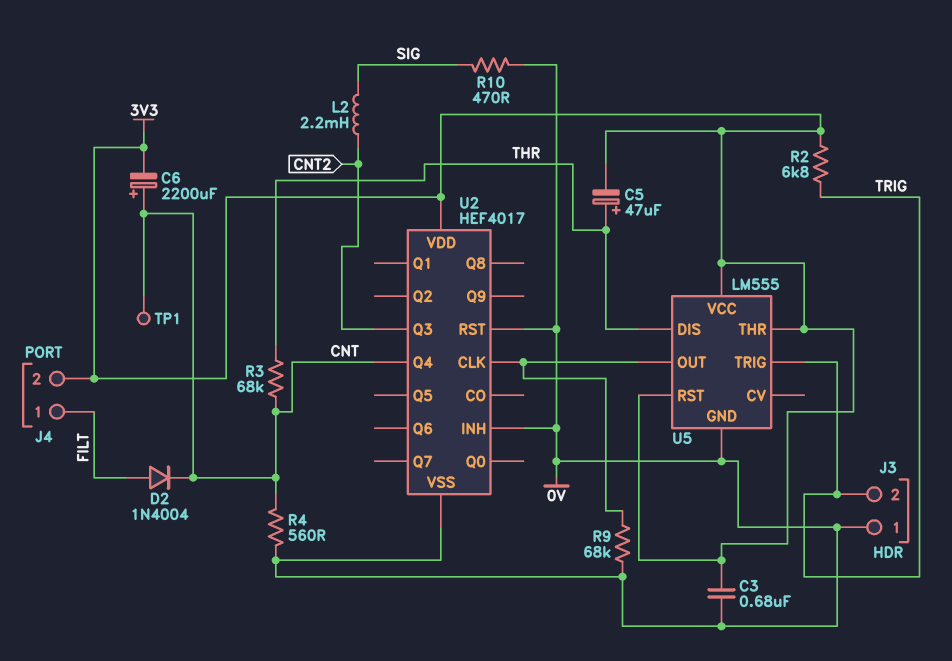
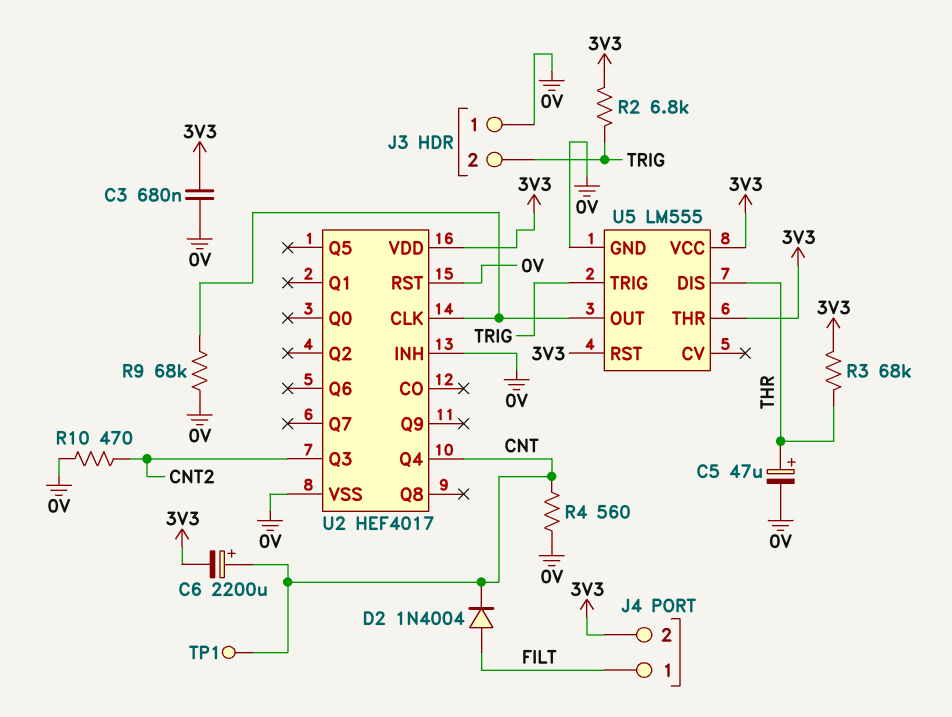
C5: 47uF (plus THR, minus 3V3) -> 47uF (plus THR, minus 0V)
L2: 2.2mH (CNT2, SIG) -> none
R3: 68k (CNT, THR) -> 68k (3V3, THR)
R10: 470 (0V, SIG) -> 470 (0V, CNT2)

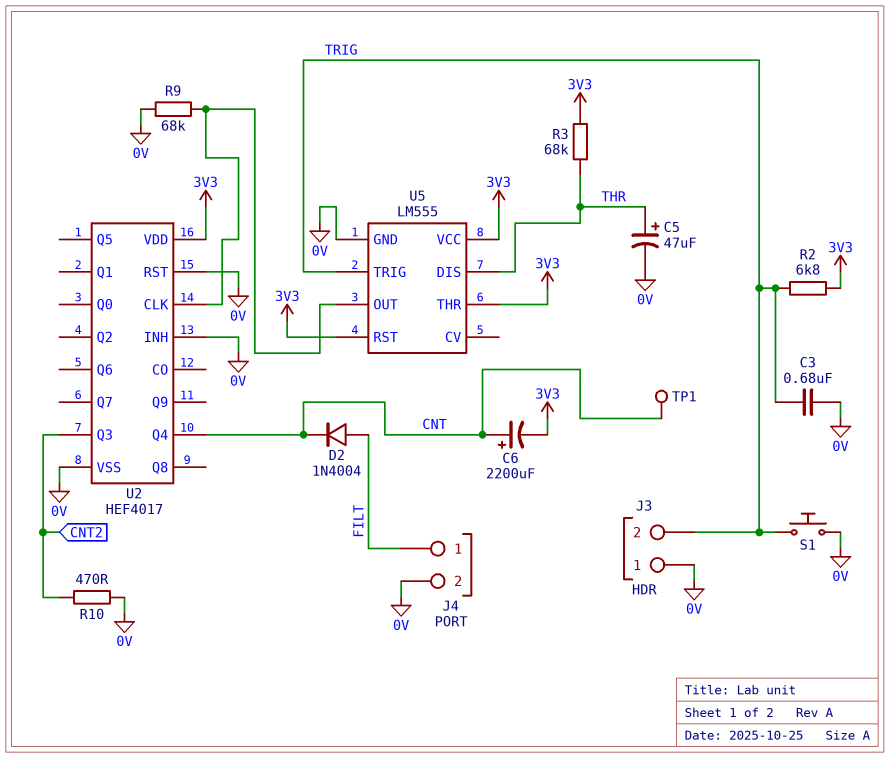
C3: 680nF (0V, 3V3) -> 680nF (0V, TRIG)
J4 pin 2: 3V3 -> 0V
R4: 560 (0V, CNT) -> none
S1: none -> button (0V, TRIG)

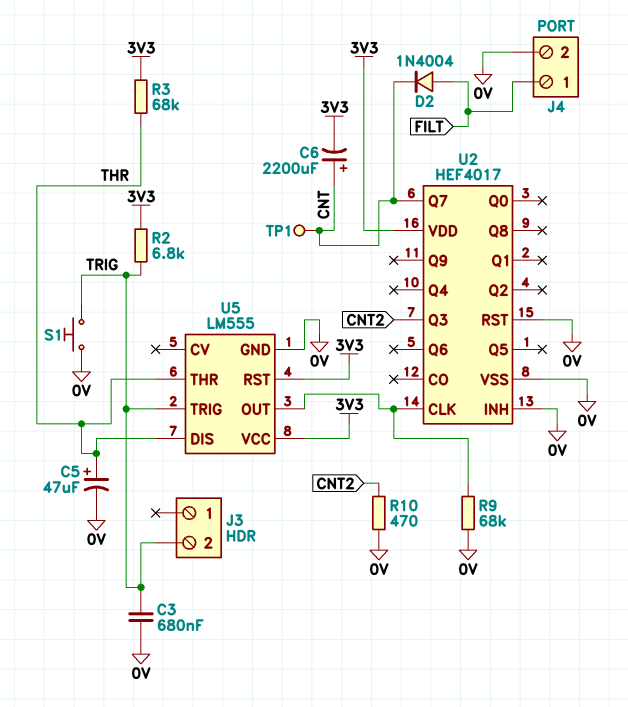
J3 pin 1: 0V -> none
U2 pin Q4: CNT -> none
U2 pin Q7: none -> CNT
U5 pin THR: 3V3 -> THR

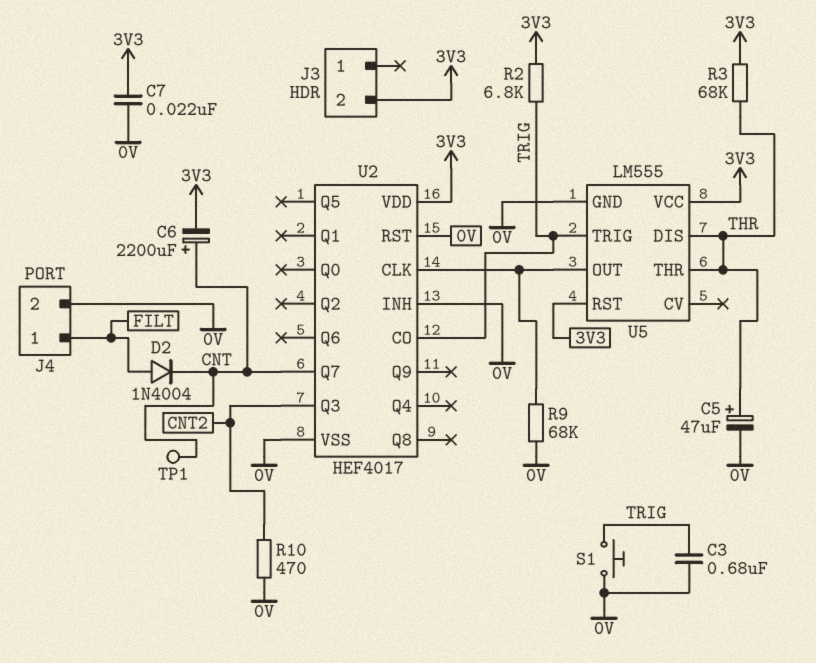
C7: none -> 22nF (0V, 3V3)
J3 pin 2: TRIG -> 3V3
U2 pin CO: none -> TRIG

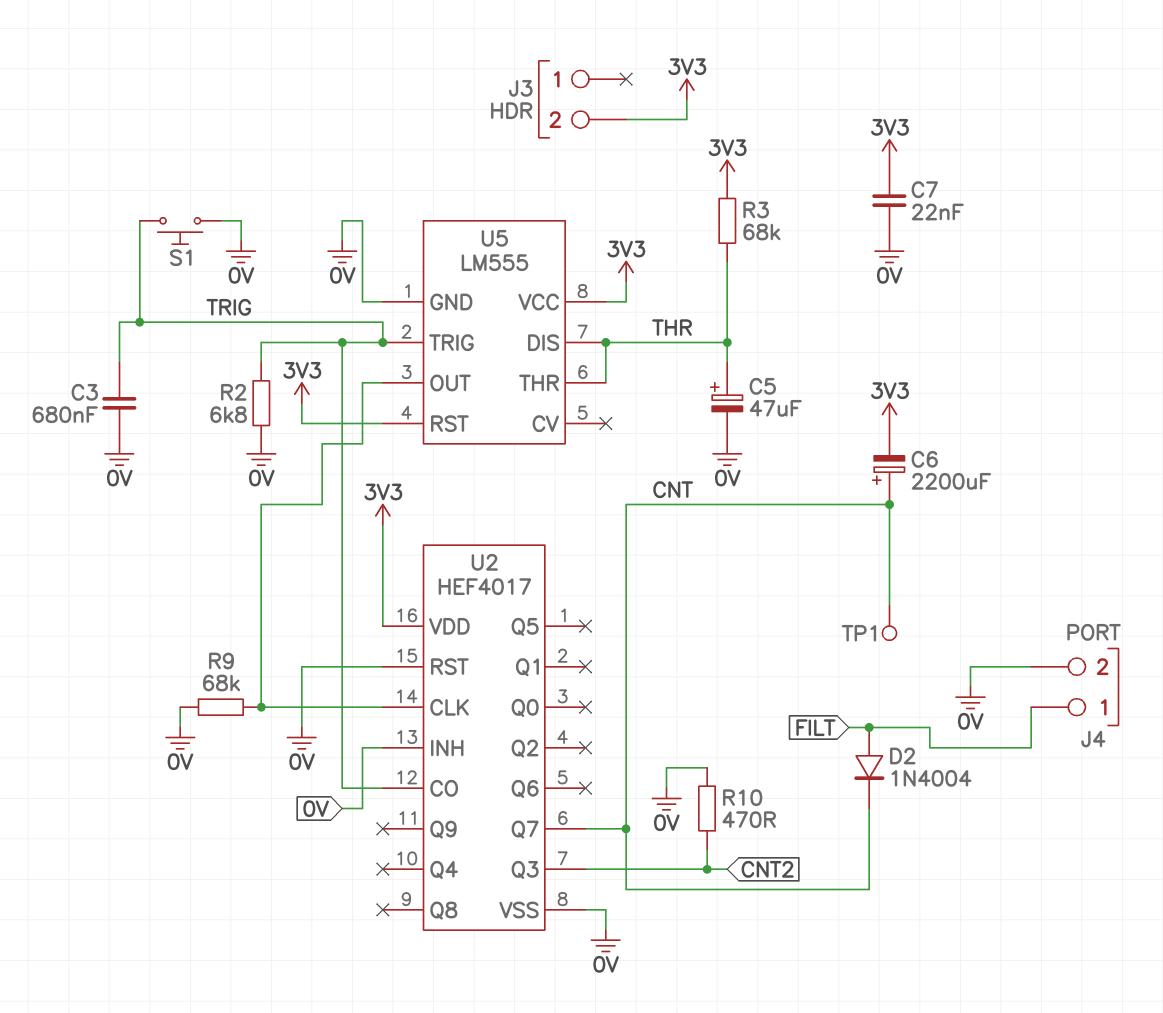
R2: 6.8k (3V3, TRIG) -> 6.8k (0V, TRIG)

